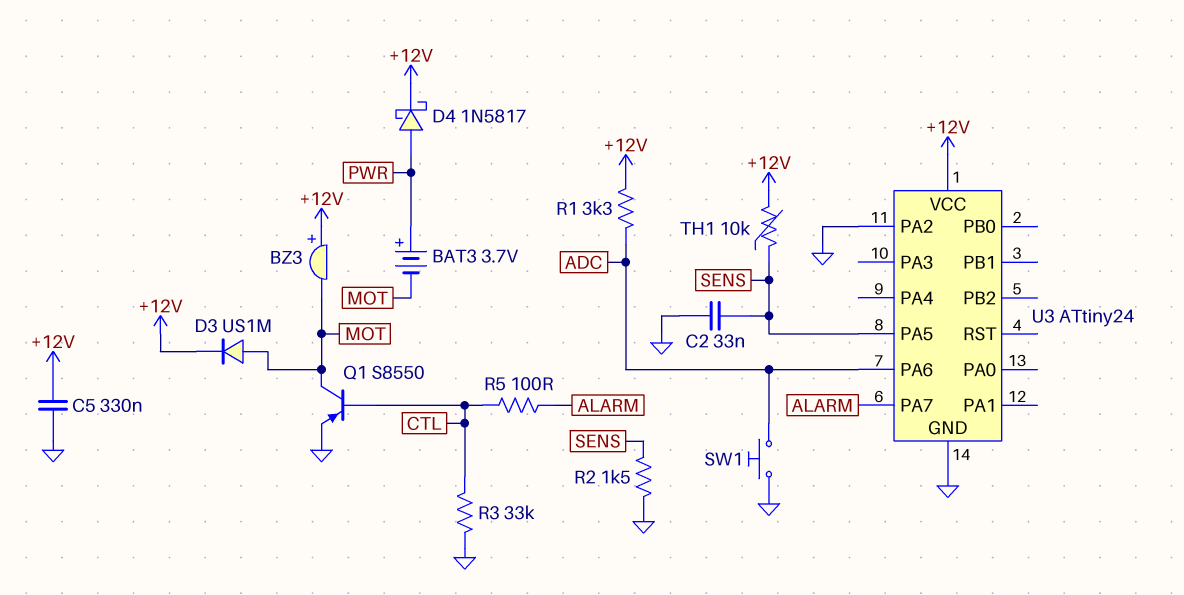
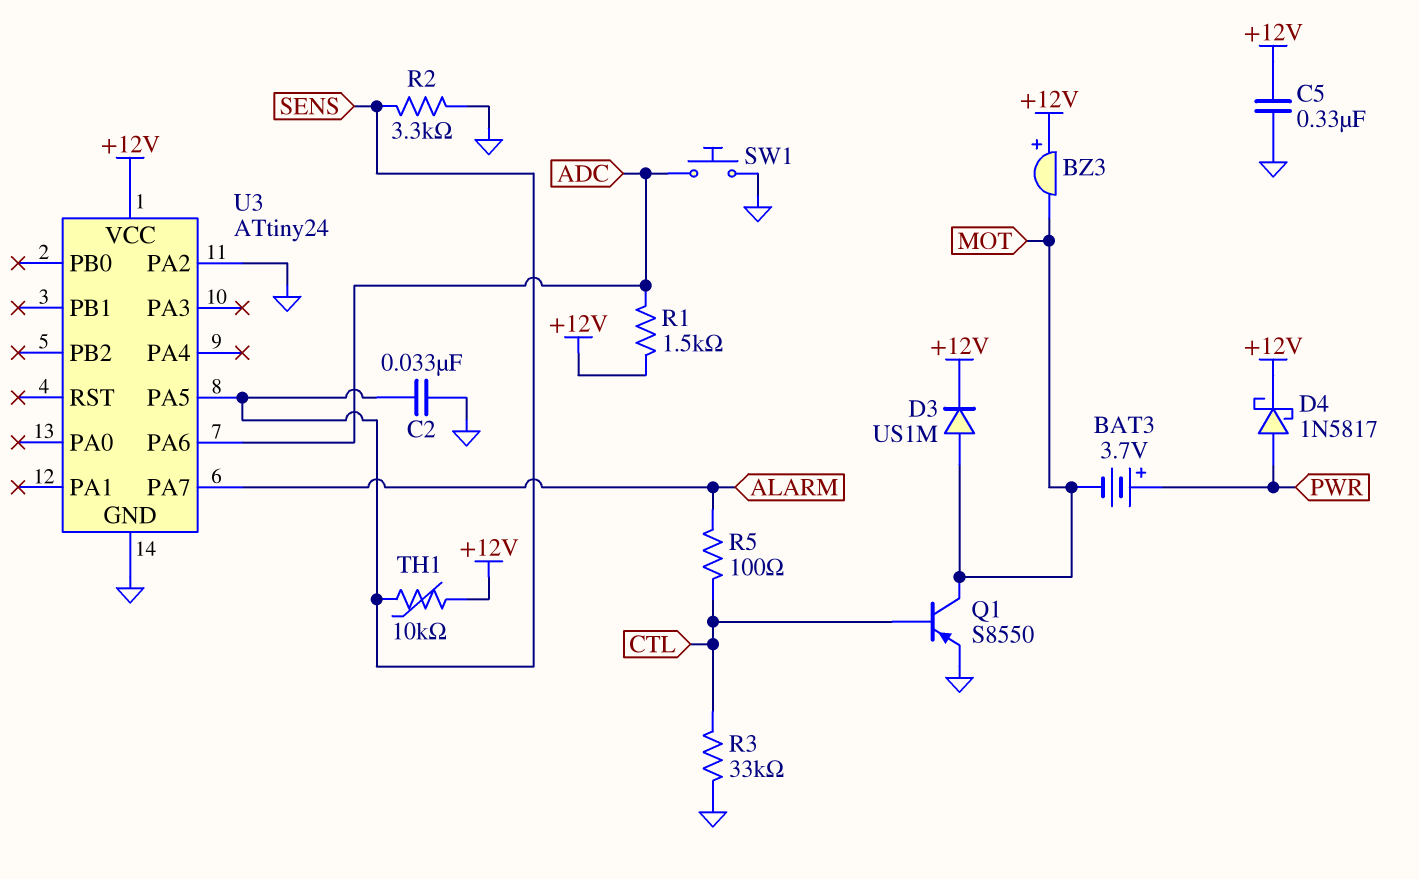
R1: 3.3k (+12V, ADC) -> 1.5k (+12V, ADC)
R2: 1.5k (GND, SENS) -> 3.3k (GND, SENS)

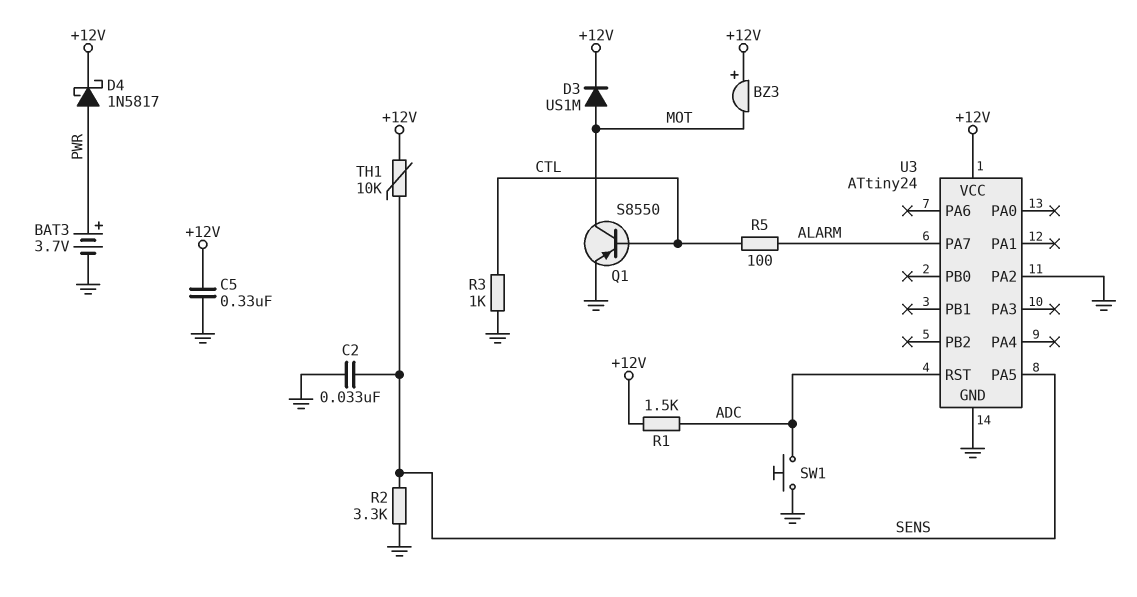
BAT3: 3.7V (plus PWR, minus MOT) -> 3.7V (plus PWR, minus GND)
R3: 33k (CTL, GND) -> 1k (CTL, GND)
U3 pin PA6: ADC -> none
U3 pin RST: none -> ADC

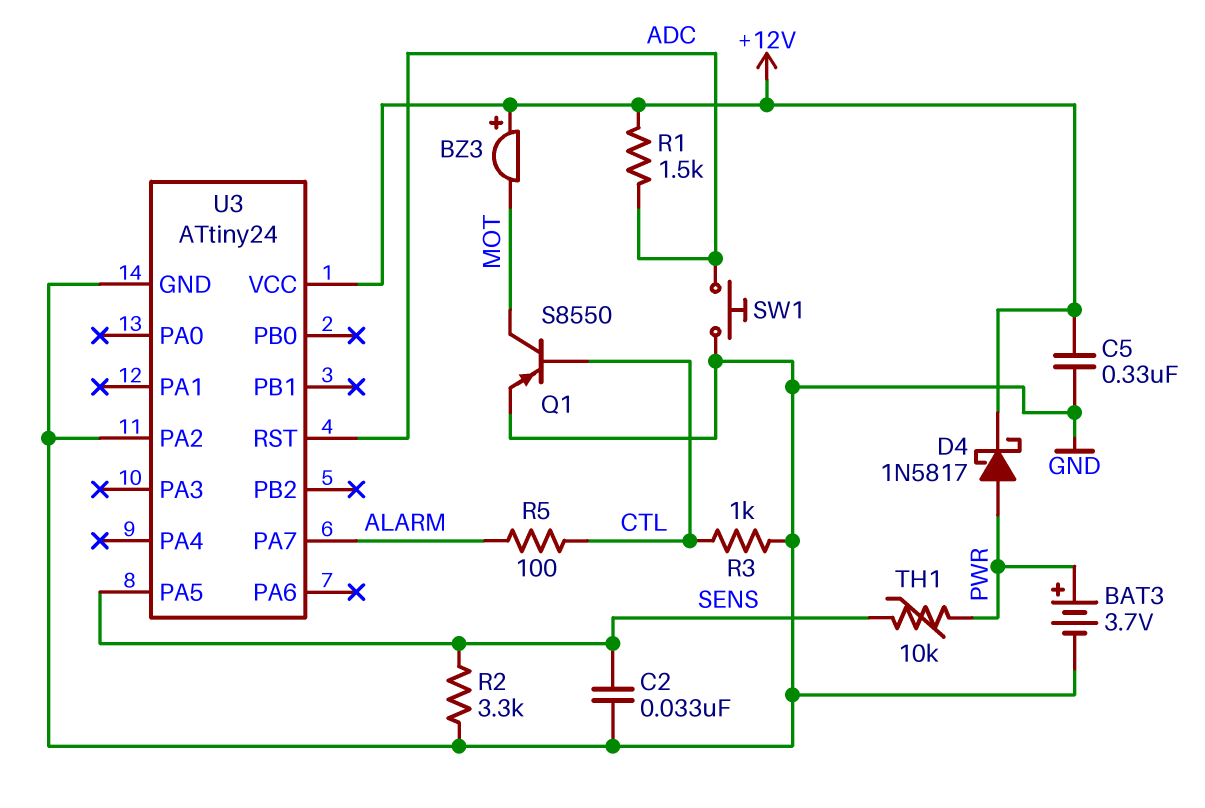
D3: diode US1M (A MOT, K +12V) -> none
TH1: 10k (+12V, SENS) -> 10k (PWR, SENS)

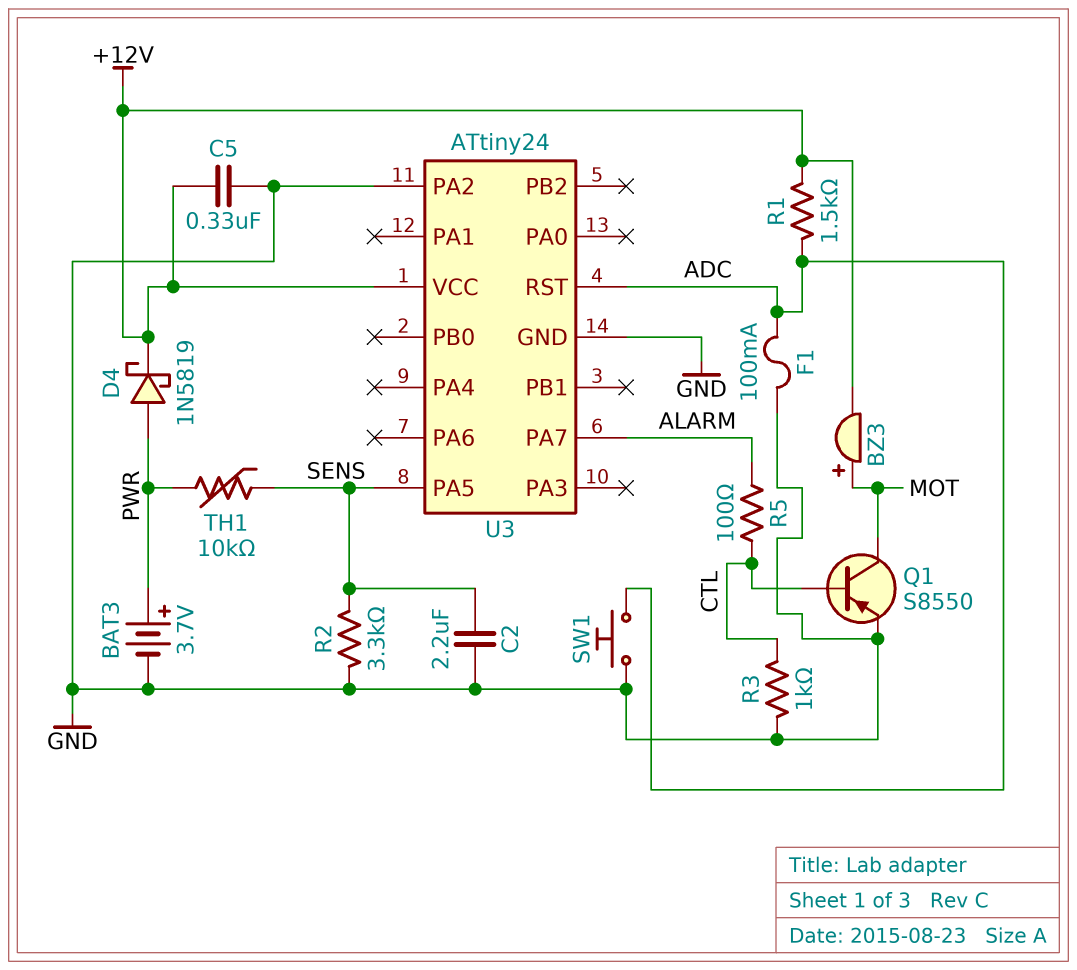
BZ3: buzzer (plus +12V, minus MOT) -> buzzer (plus MOT, minus +12V)
C2: 33nF (GND, SENS) -> 2.2uF (GND, SENS)
D4: schottky 1N5817 (A PWR, K +12V) -> schottky 1N5819 (A PWR, K +12V)
F1: none -> 100mA (ADC, GND)

